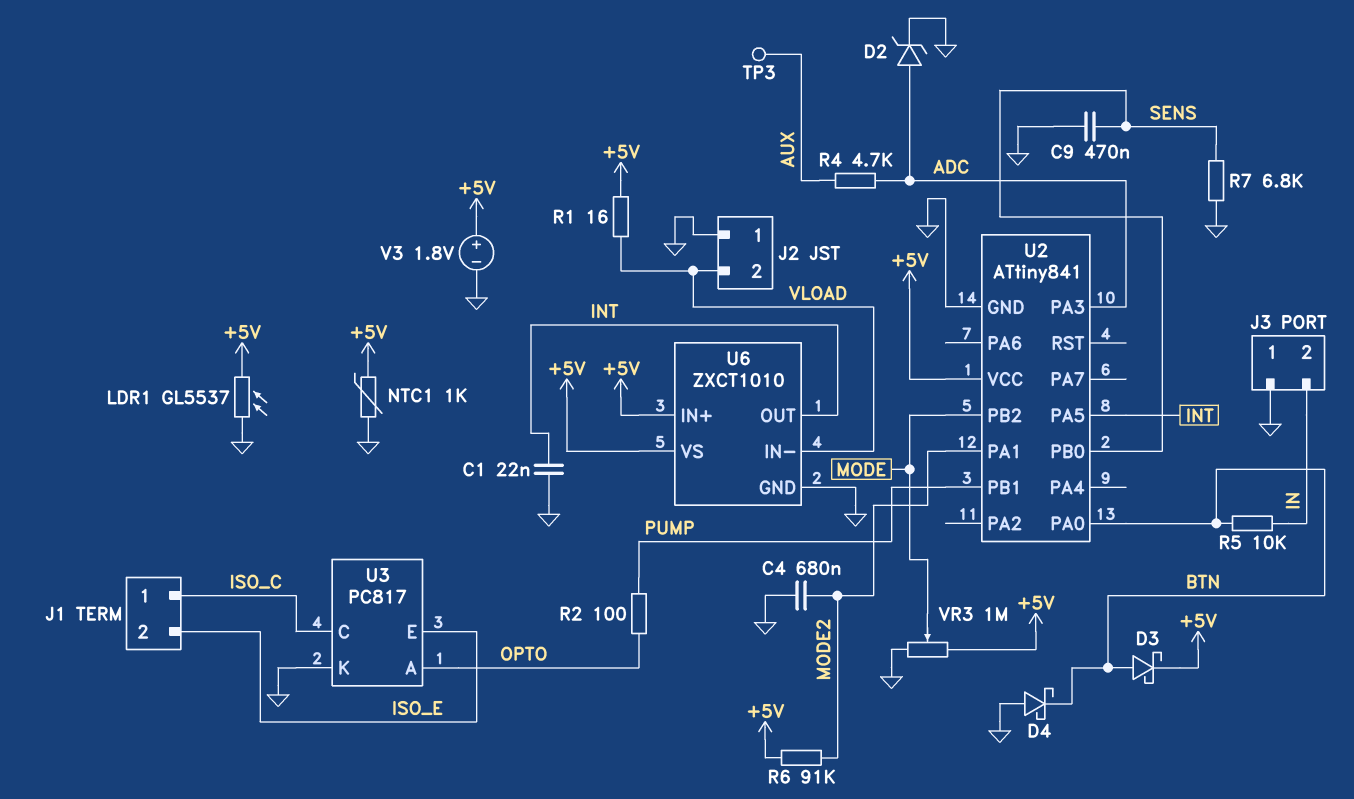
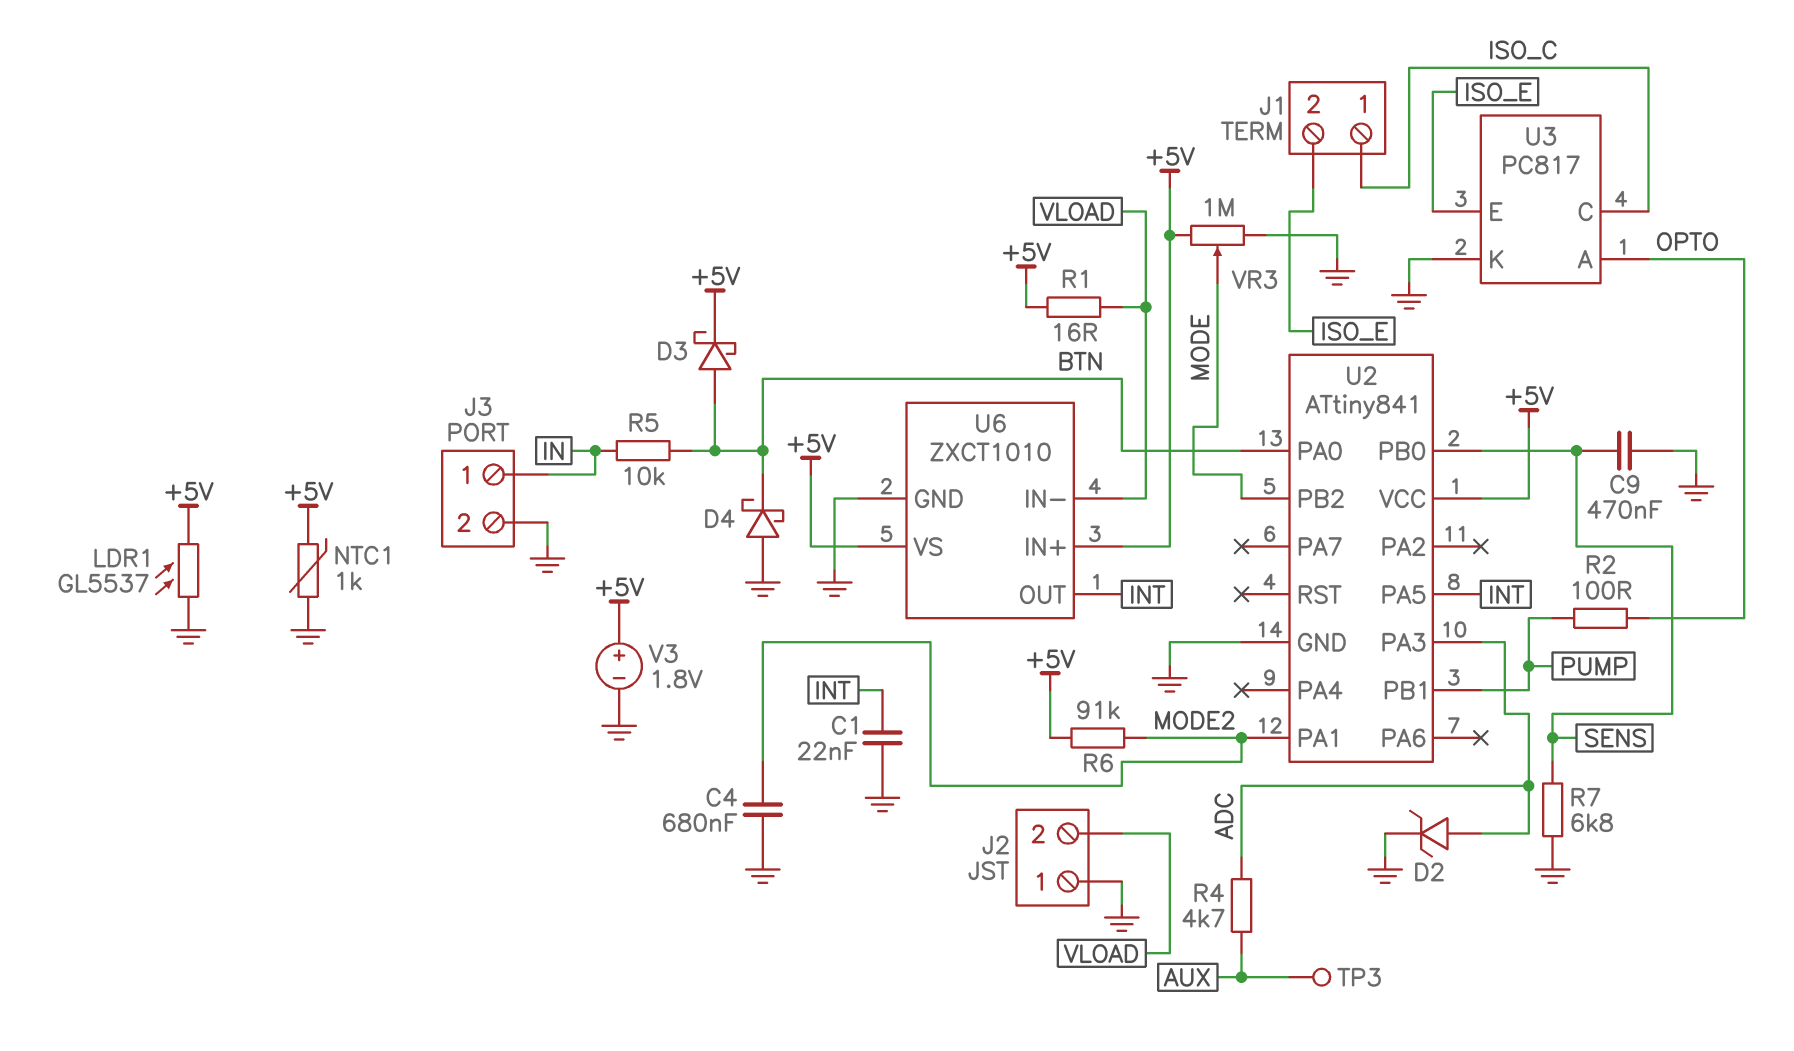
J3 pin 1: GND -> IN
J3 pin 2: IN -> GND

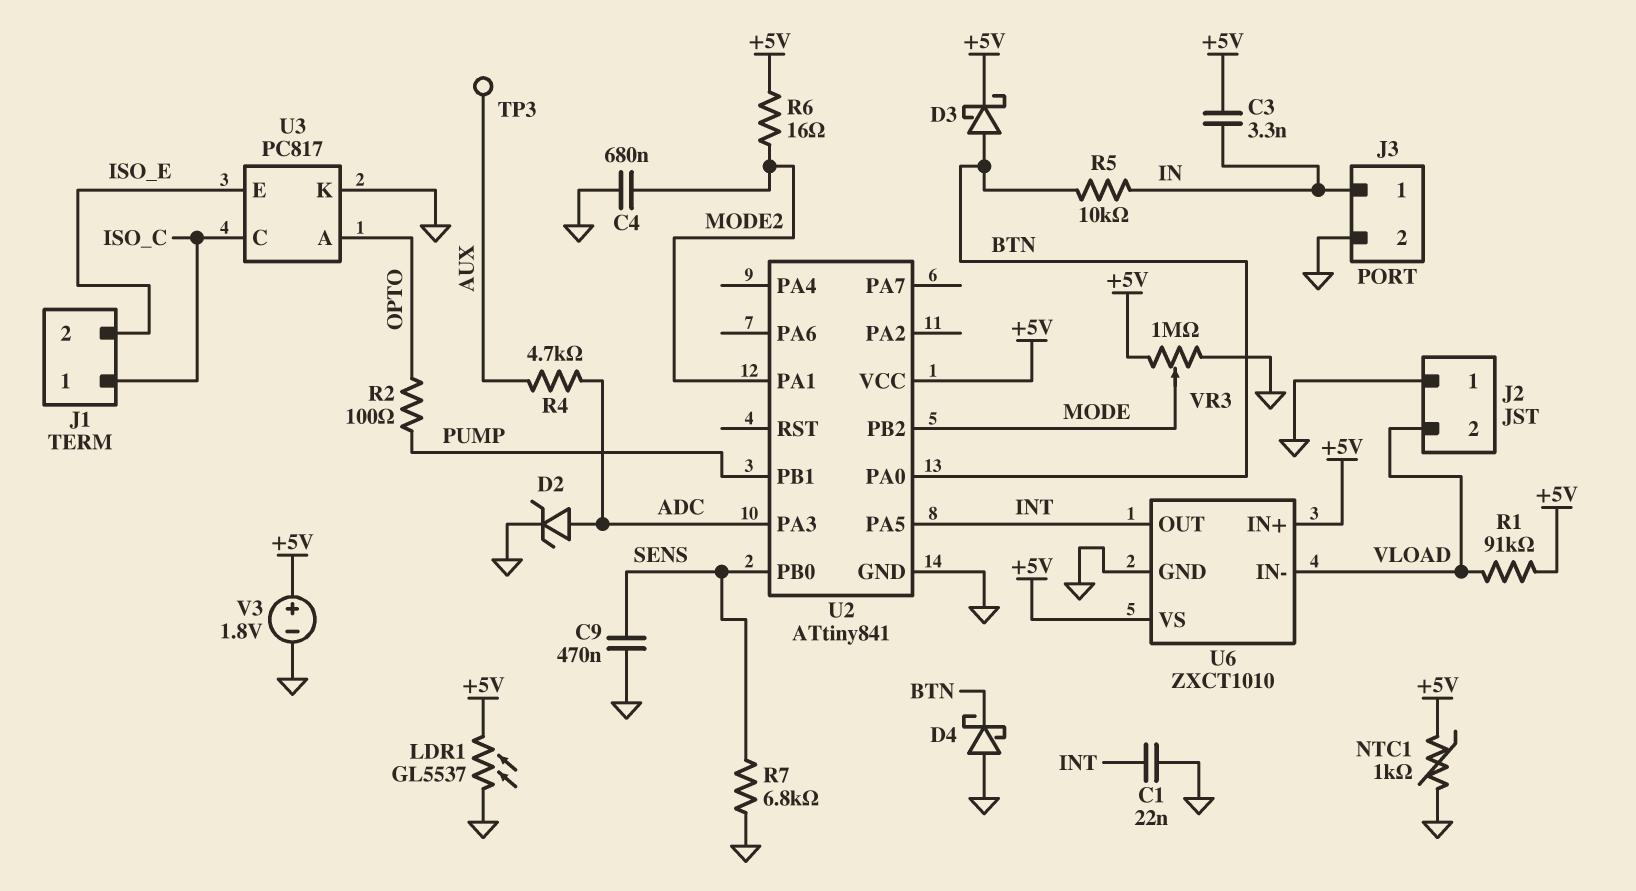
C3: none -> 3.3nF (+5V, IN)
R1: 16 (+5V, VLOAD) -> 91k (+5V, VLOAD)
R6: 91k (+5V, MODE2) -> 16 (+5V, MODE2)

